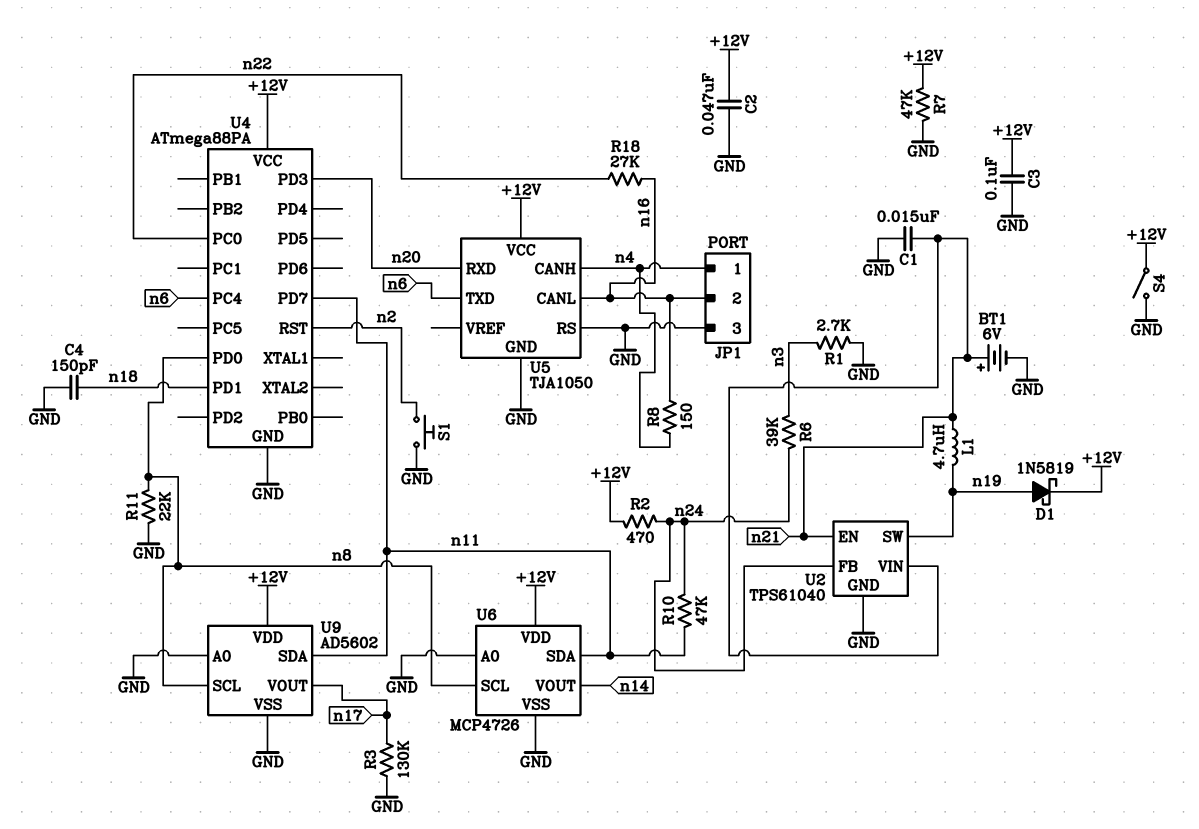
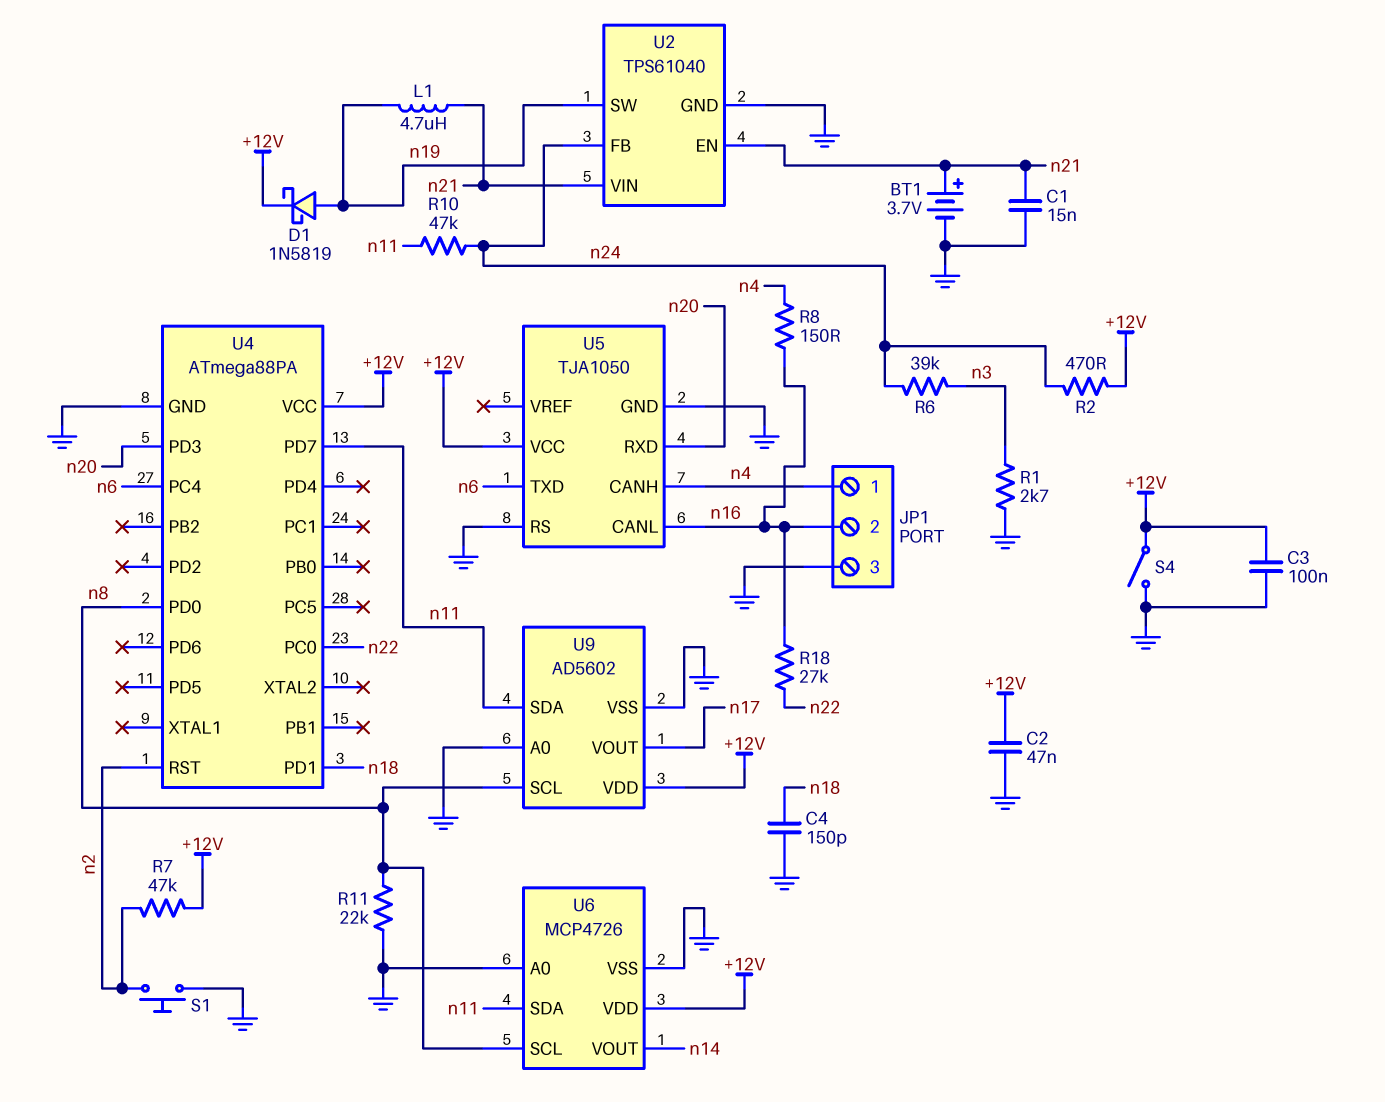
BT1: 6V (plus n21, minus GND) -> 3.7V (plus n21, minus GND)
R3: 130k (GND, n17) -> none
R7: 47k (+12V, GND) -> 47k (+12V, n2)

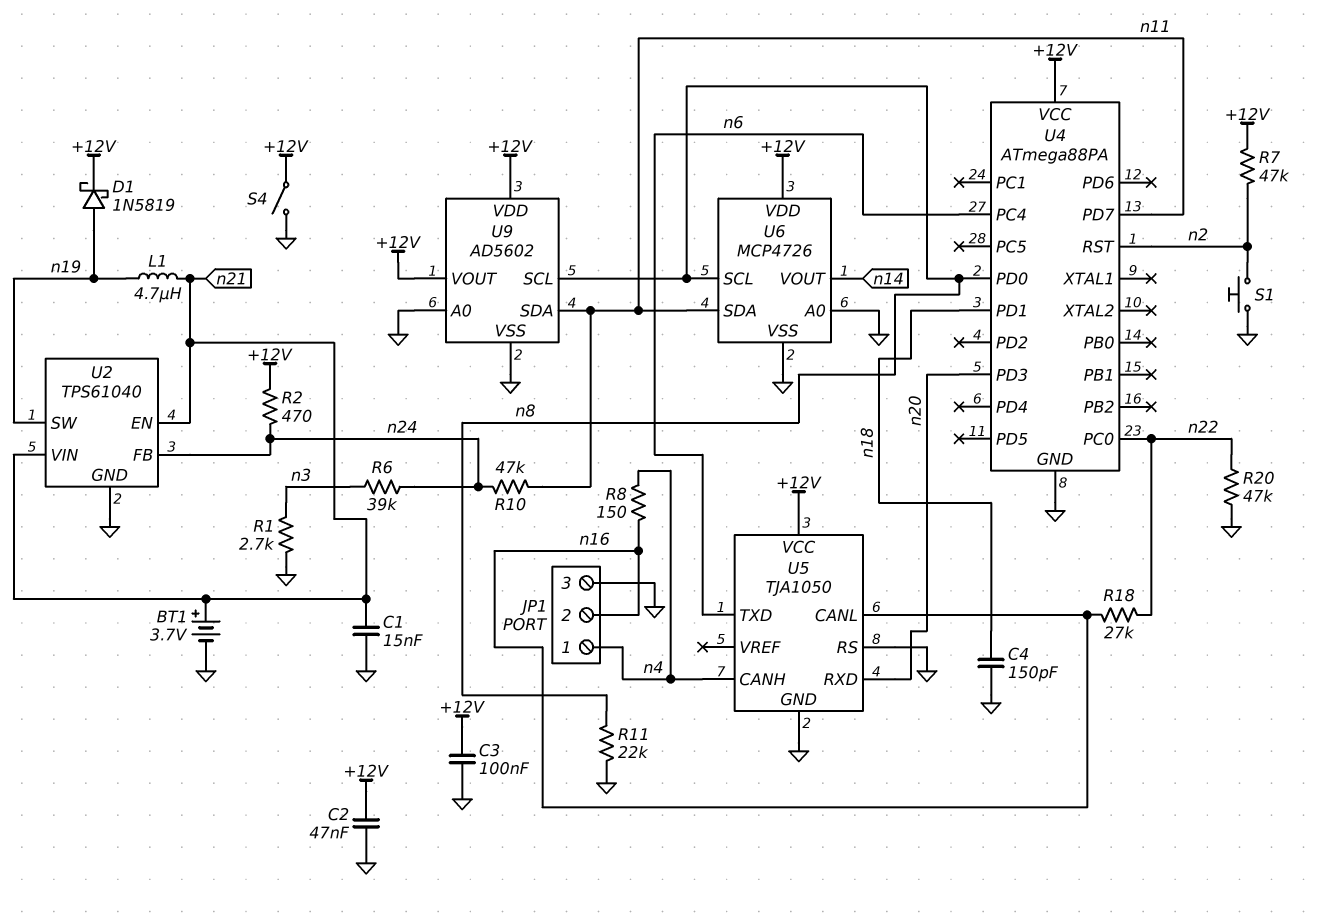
R20: none -> 47k (GND, n22)
U9 pin VOUT: n17 -> +12V

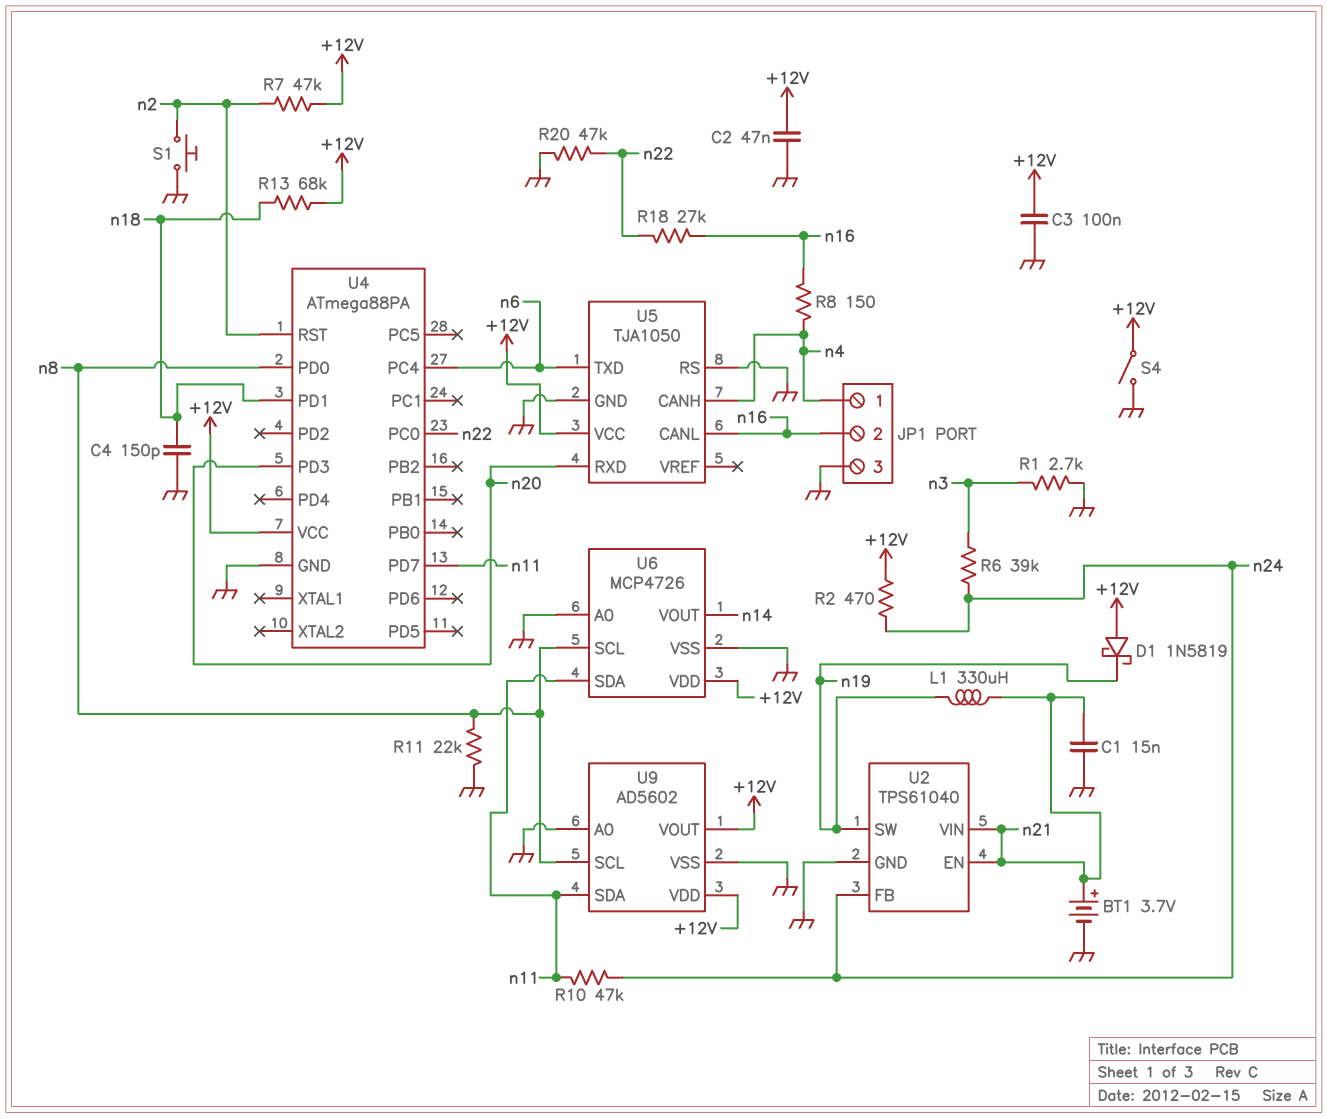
D1: schottky 1N5819 (A n19, K +12V) -> schottky 1N5819 (A +12V, K n19)
L1: 4.7uH (n19, n21) -> 330uH (n19, n21)
R13: none -> 68k (+12V, n18)

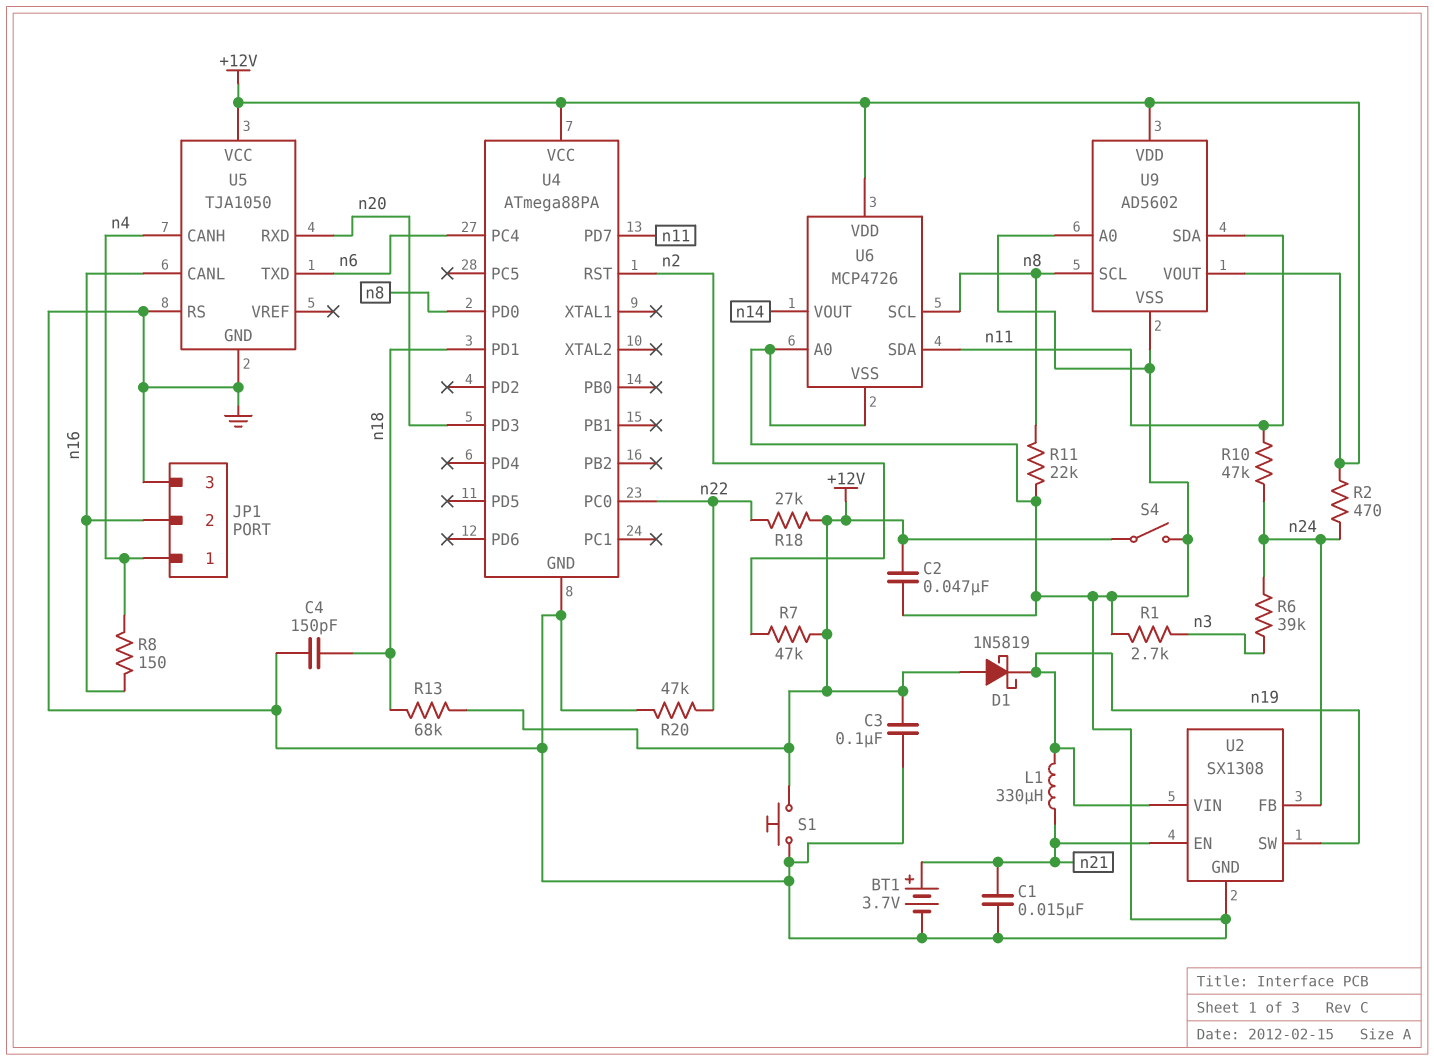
R18: 27k (n16, n22) -> 27k (+12V, n22)
S1: button (GND, n2) -> button (+12V, GND)
U2: TPS61040 -> SX1308
U2 pin VIN: n21 -> n19

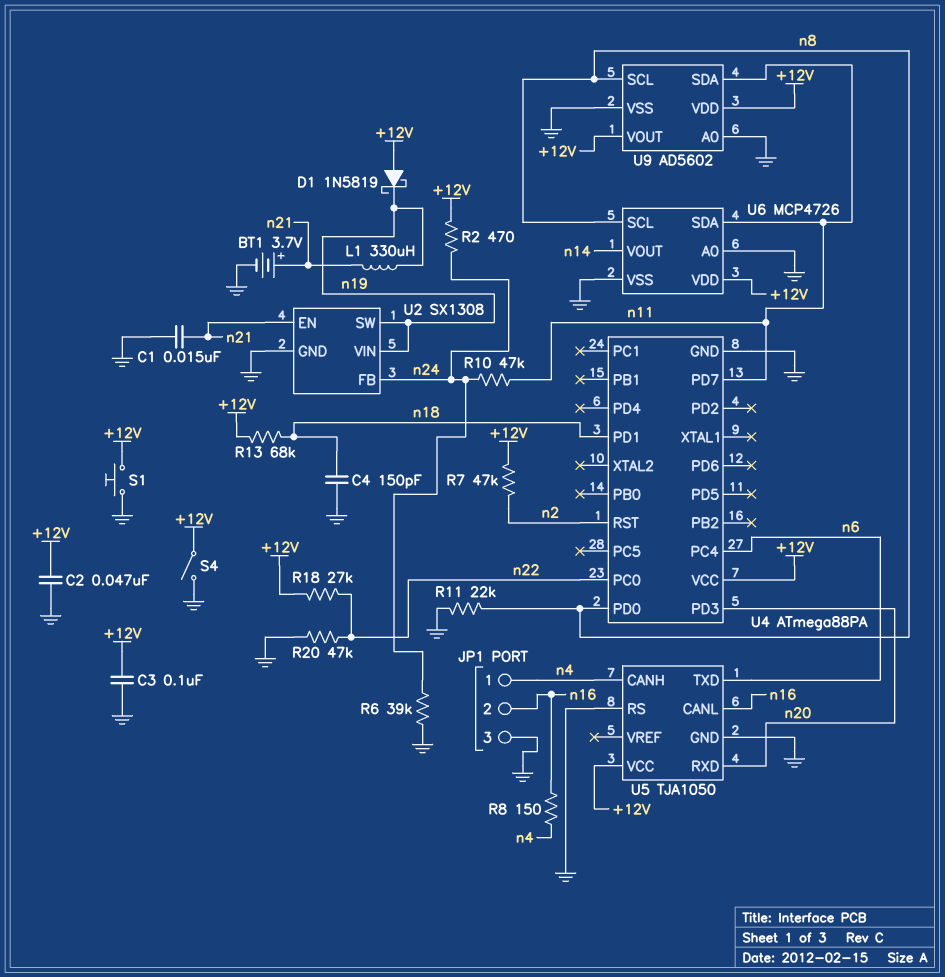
R1: 2.7k (GND, n3) -> none
R6: 39k (n3, n24) -> 39k (GND, n24)

